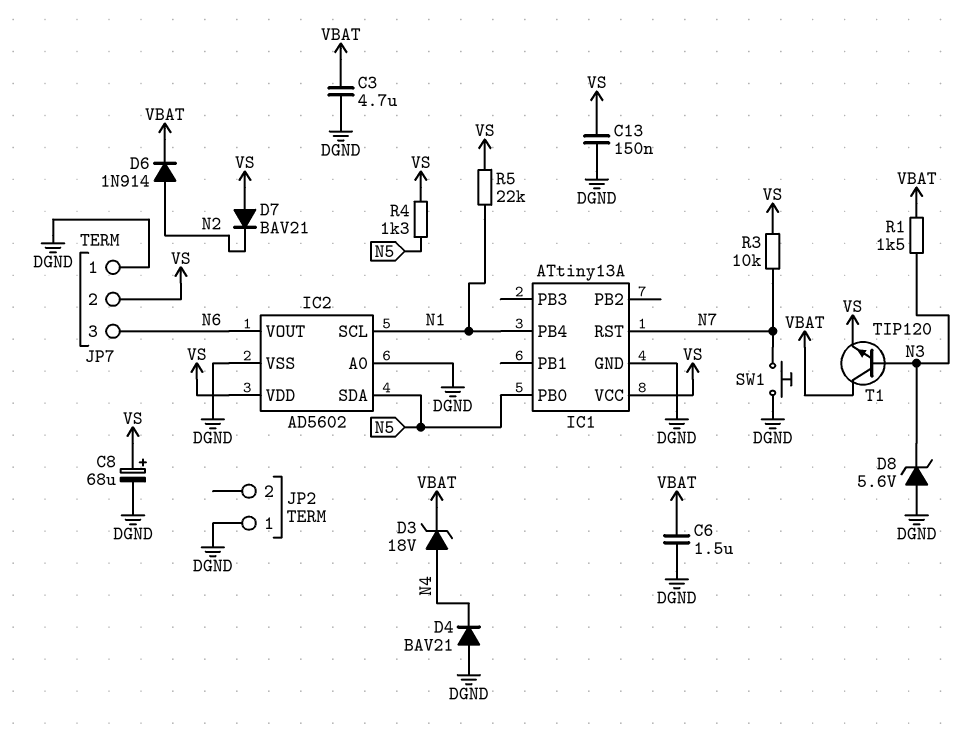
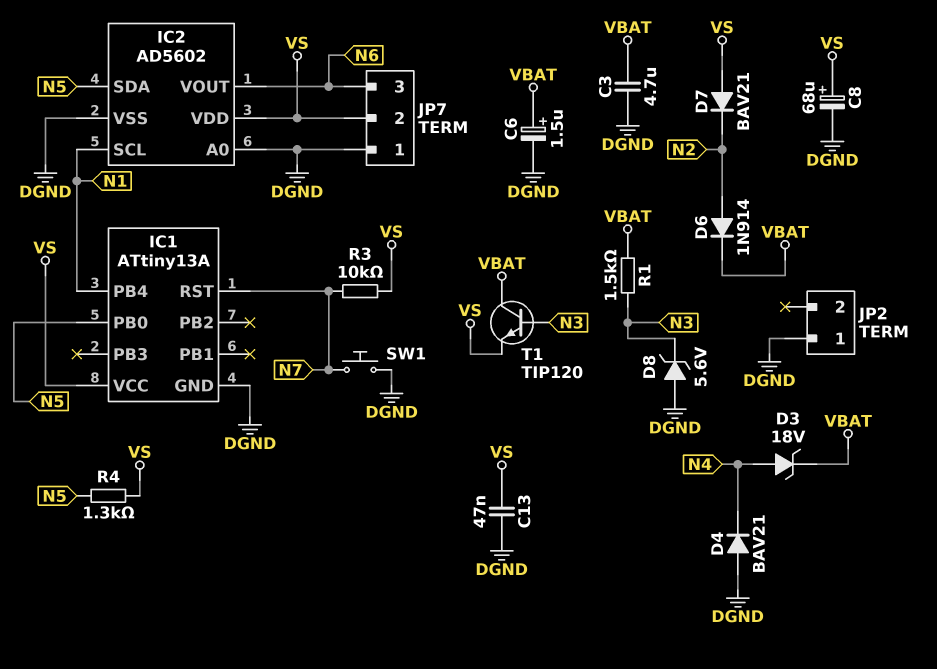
C6: 1.5uF (DGND, VBAT) -> 1.5uF (plus VBAT, minus DGND)
C13: 150nF (DGND, VS) -> 47nF (DGND, VS)
R5: 22k (N1, VS) -> none

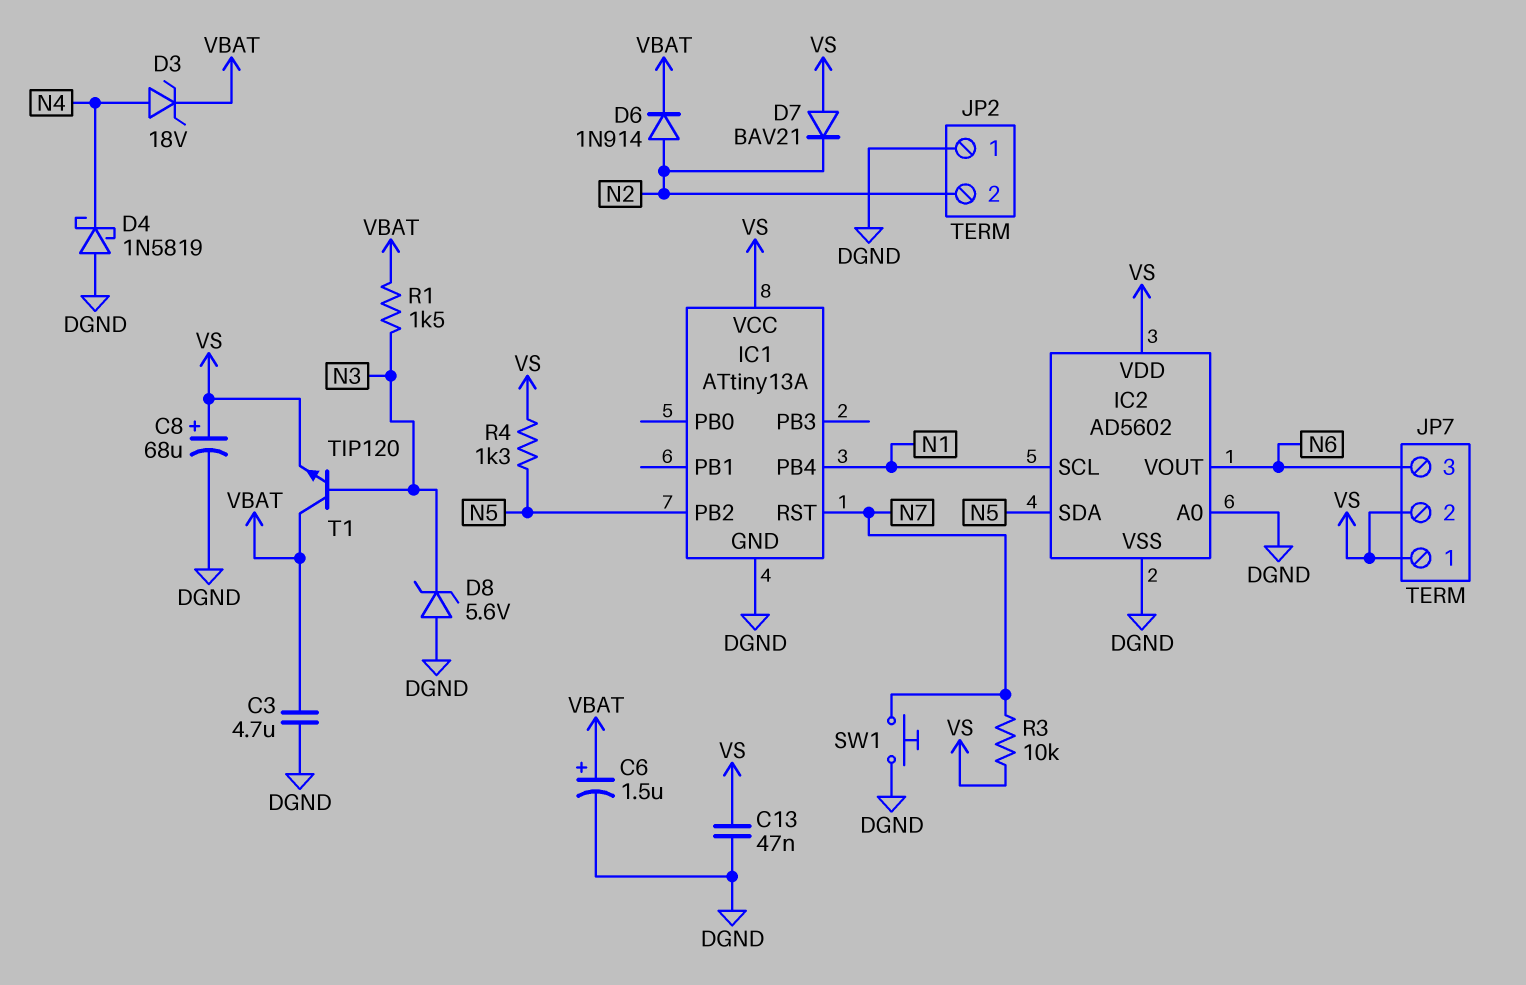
D4: diode BAV21 (A DGND, K N4) -> schottky 1N5819 (A DGND, K N4)
IC1 pin PB0: N5 -> none
IC1 pin PB2: none -> N5
JP2 pin 2: none -> N2
JP7 pin 1: DGND -> VS

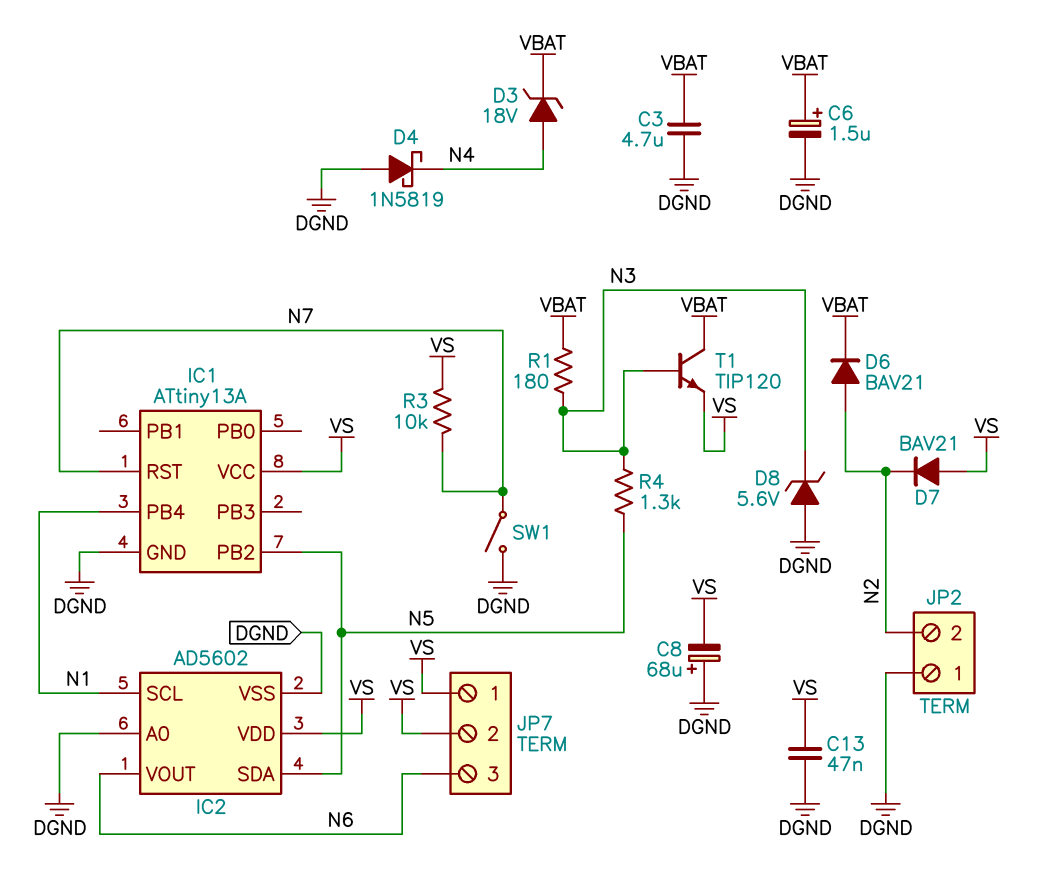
C8: 68uF (plus VS, minus DGND) -> 68uF (plus DGND, minus VS)
D6: diode 1N914 (A N2, K VBAT) -> diode BAV21 (A N2, K VBAT)
R1: 1.5k (N3, VBAT) -> 180 (N3, VBAT)
R4: 1.3k (N5, VS) -> 1.3k (N3, N5)
SW1: button (DGND, N7) -> switch (DGND, N7)

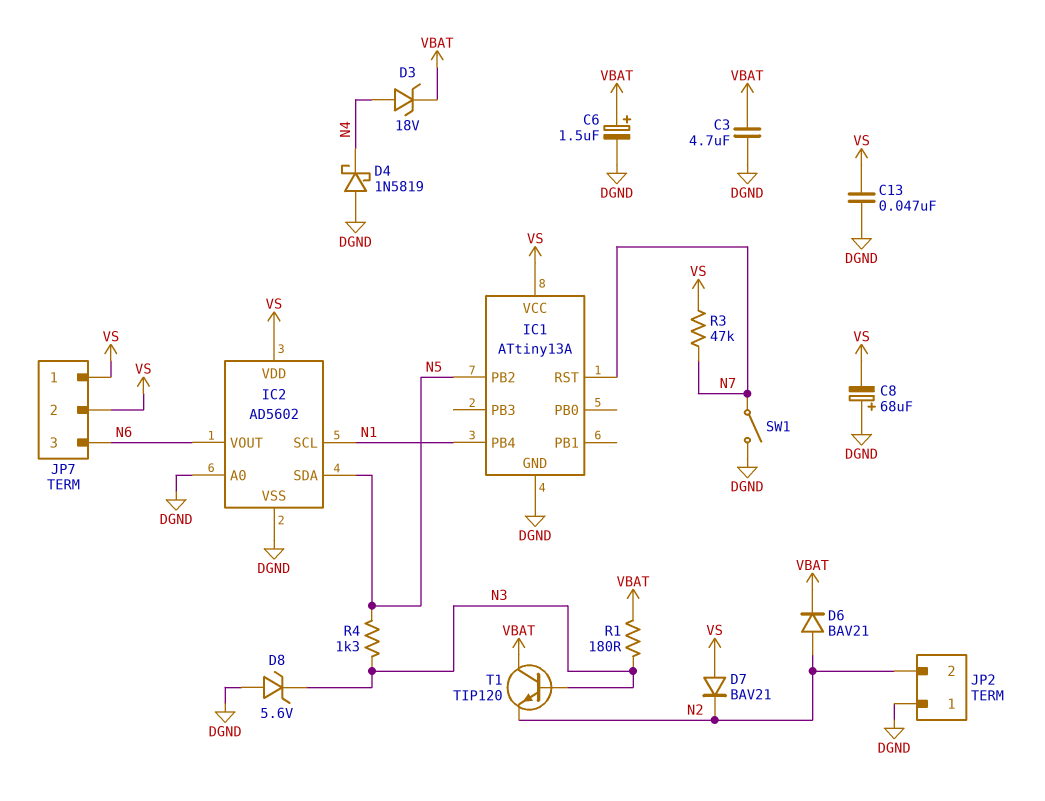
R3: 10k (N7, VS) -> 47k (N7, VS)
T1: NPN TIP120 (B N3, C VBAT, E VS) -> NPN TIP120 (B N3, C VBAT, E N2)

